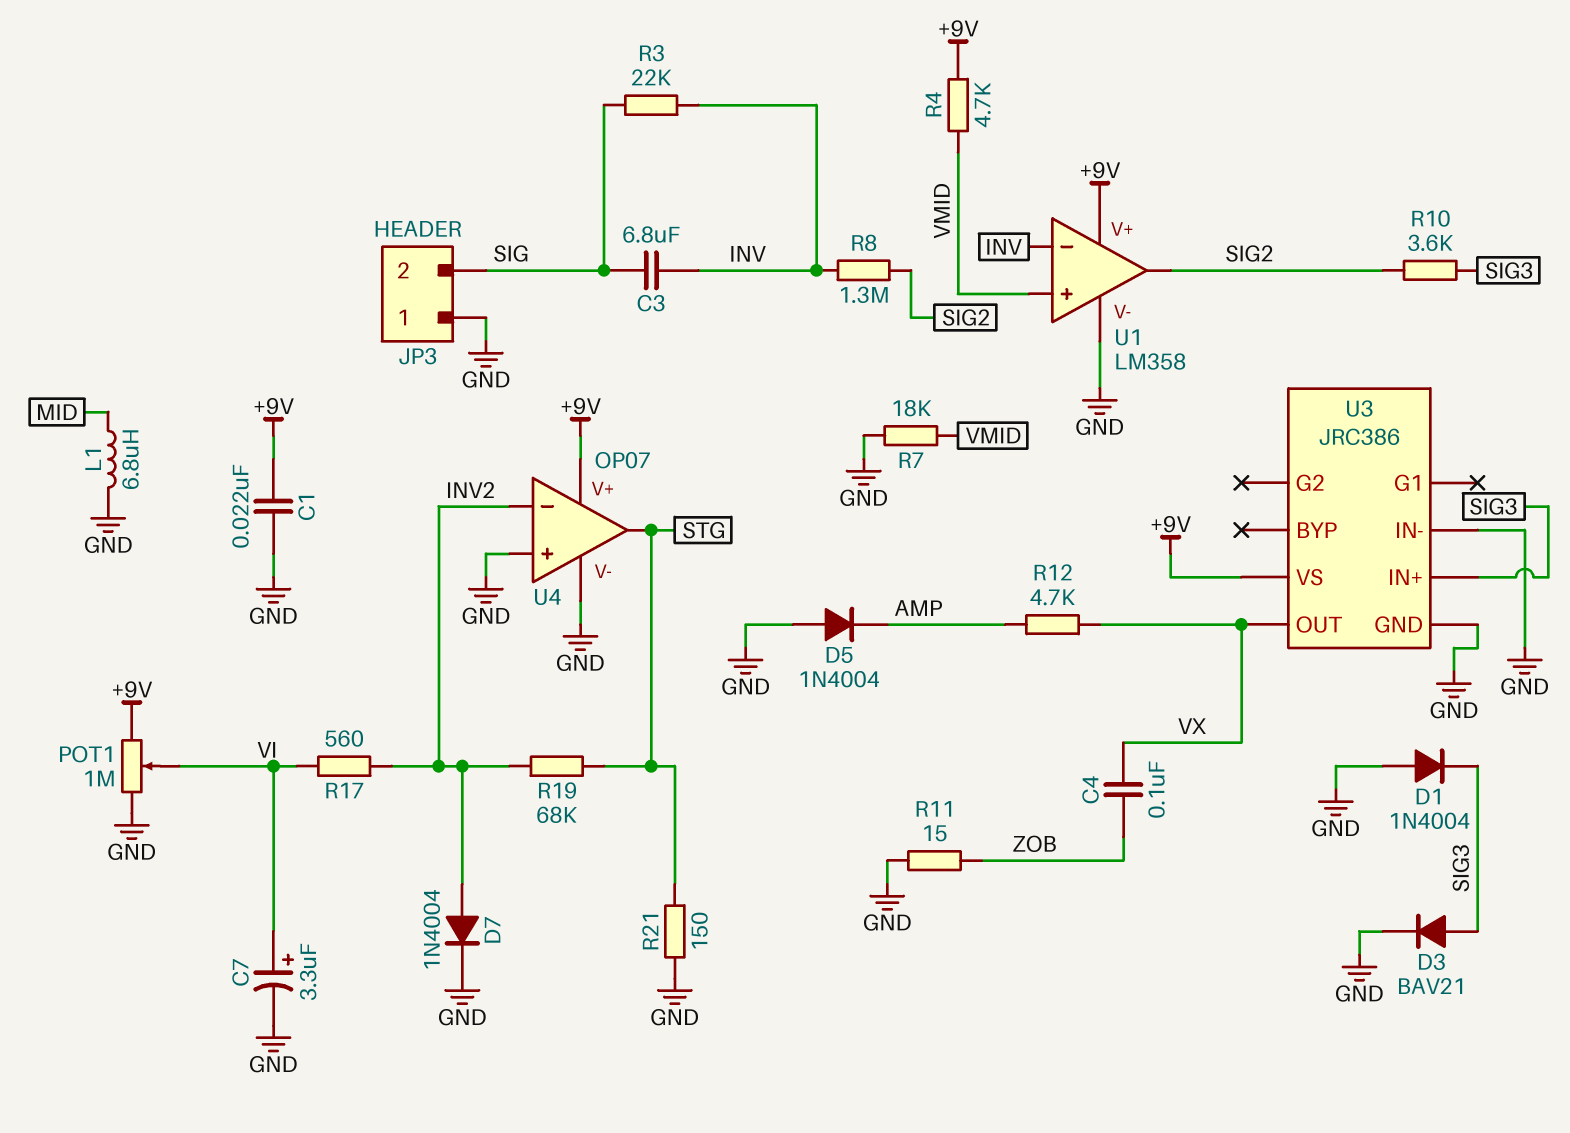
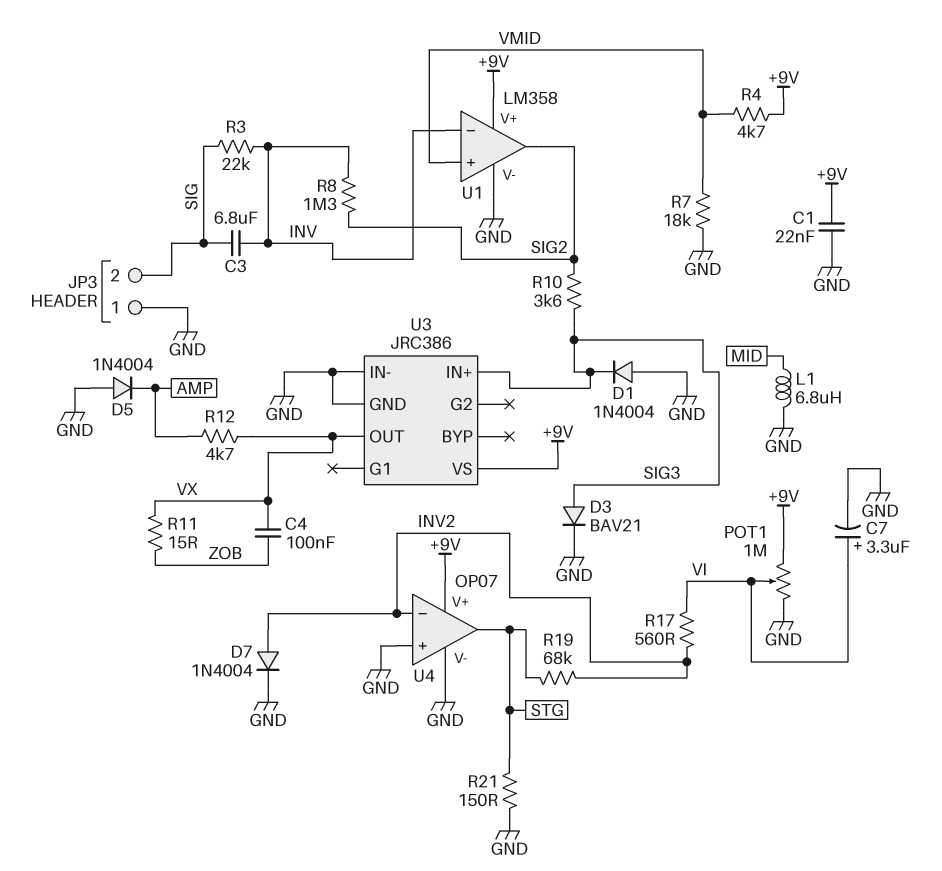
R11: 15 (GND, ZOB) -> 15 (VX, ZOB)

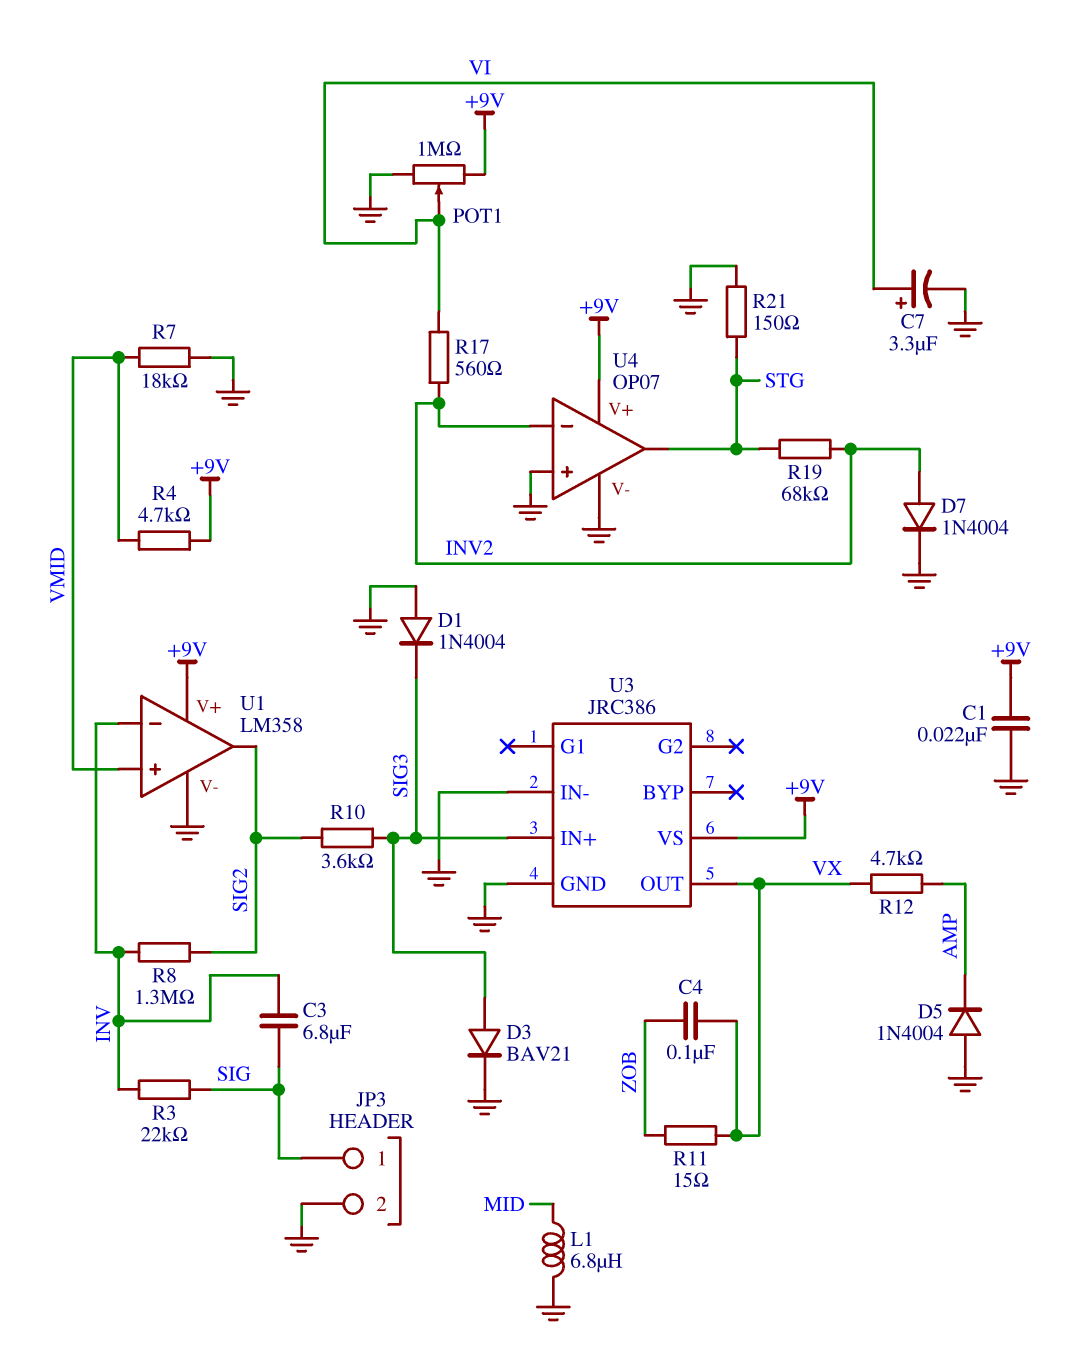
JP3 pin 1: GND -> SIG
JP3 pin 2: SIG -> GND

